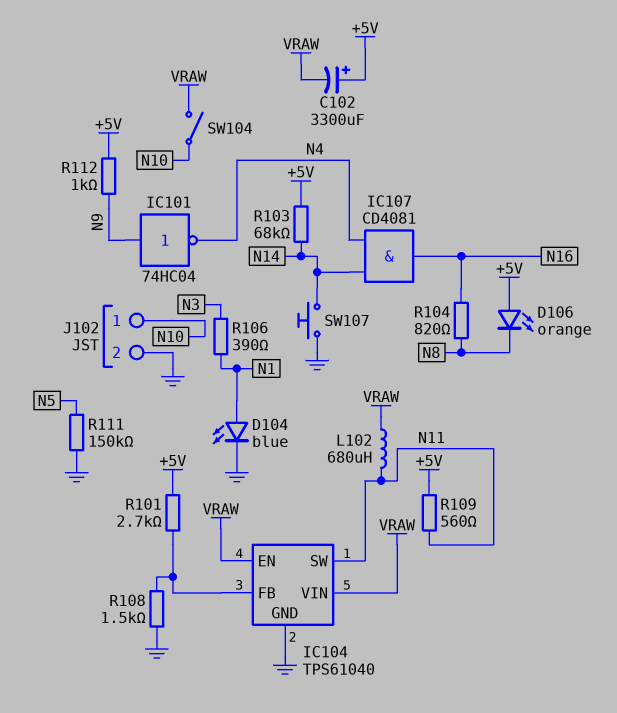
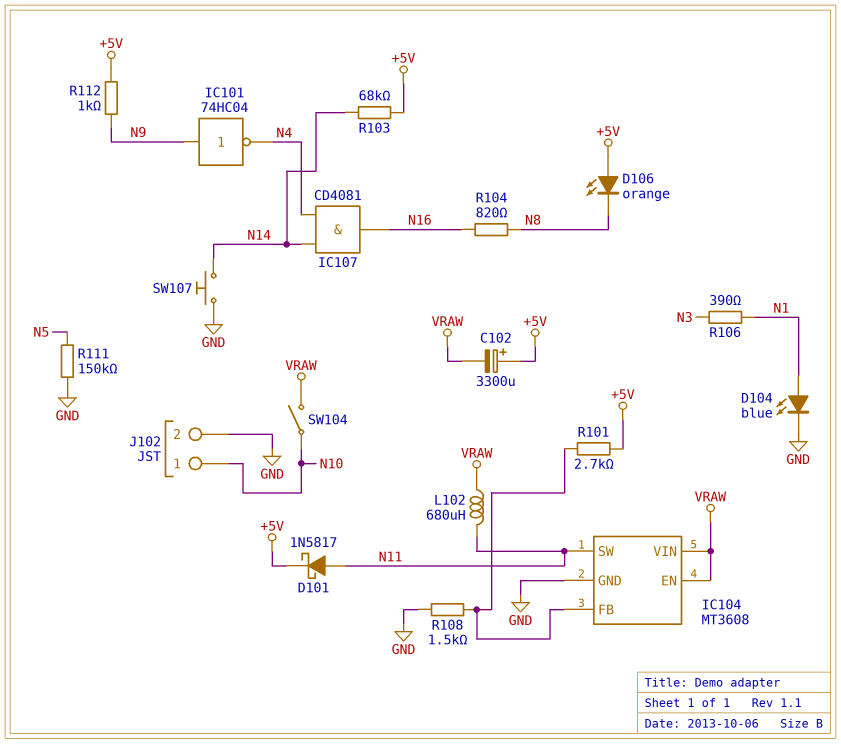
D101: none -> schottky 1N5817 (A N11, K +5V)
IC104: TPS61040 -> MT3608
R109: 560 (+5V, N11) -> none

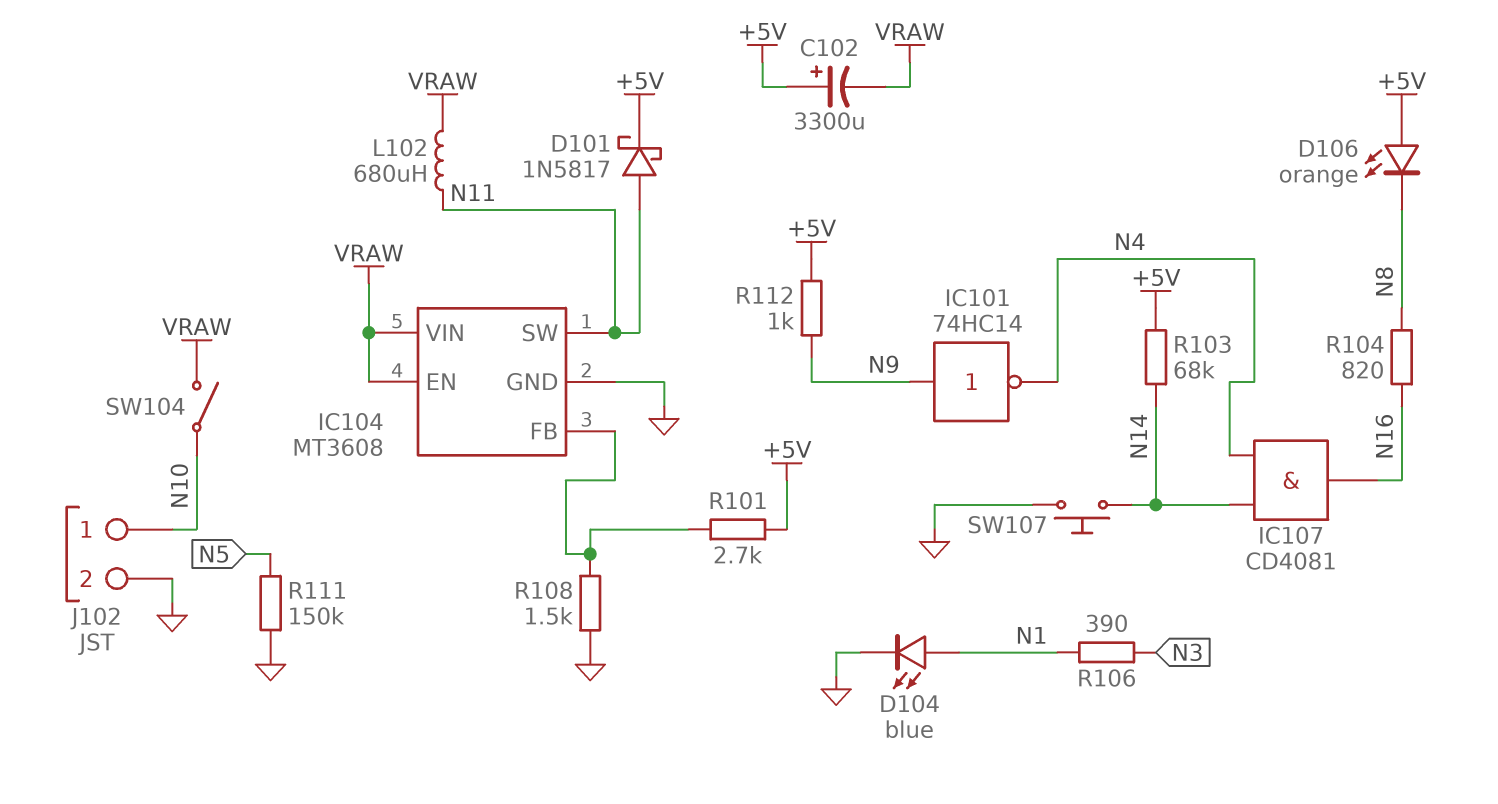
IC101: NOT 74HC04 (in N9, out N4) -> NOT 74HC14 (in N9, out N4)

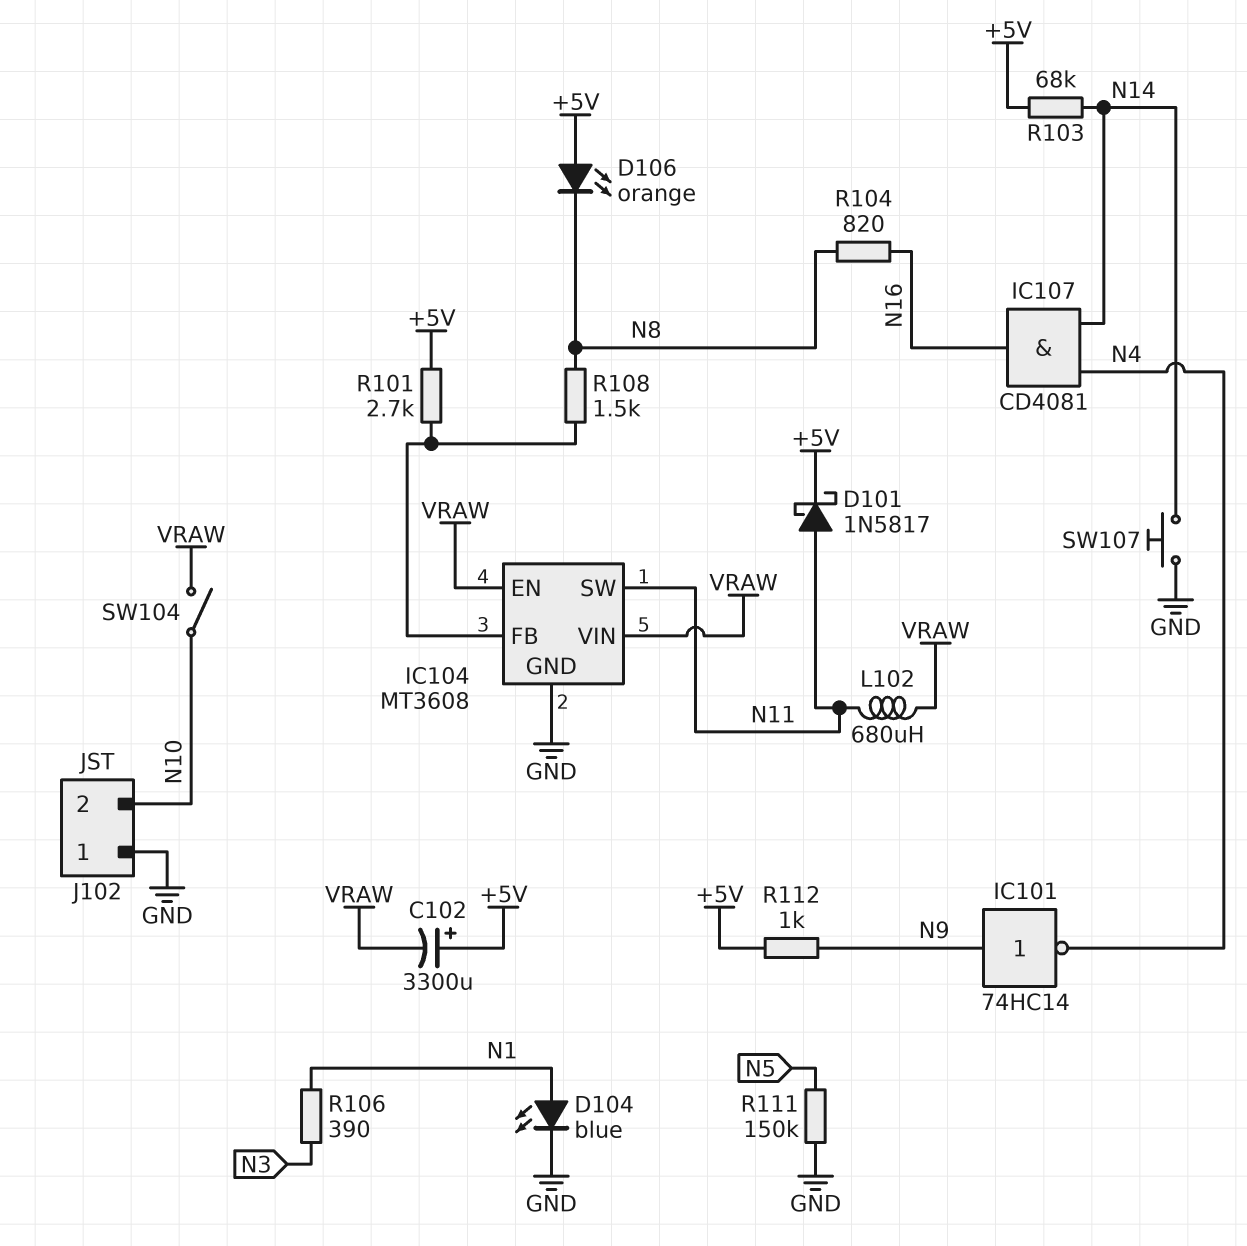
J102 pin 1: N10 -> GND
J102 pin 2: GND -> N10
R108: 1.5k (GND, IC104/FB) -> 1.5k (IC104/FB, N8)

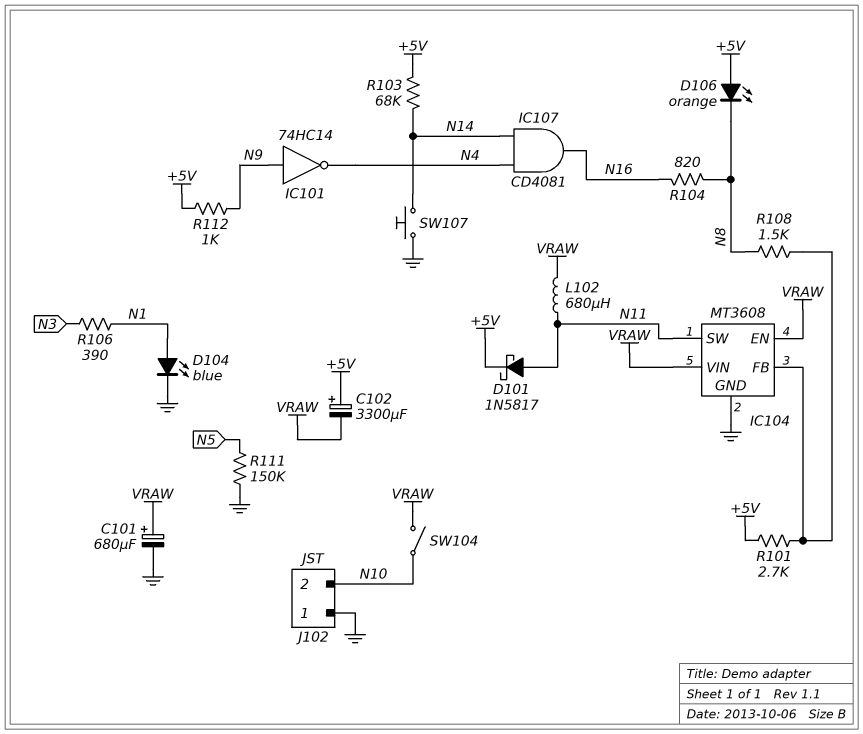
C101: none -> 680uF (plus VRAW, minus GND)

